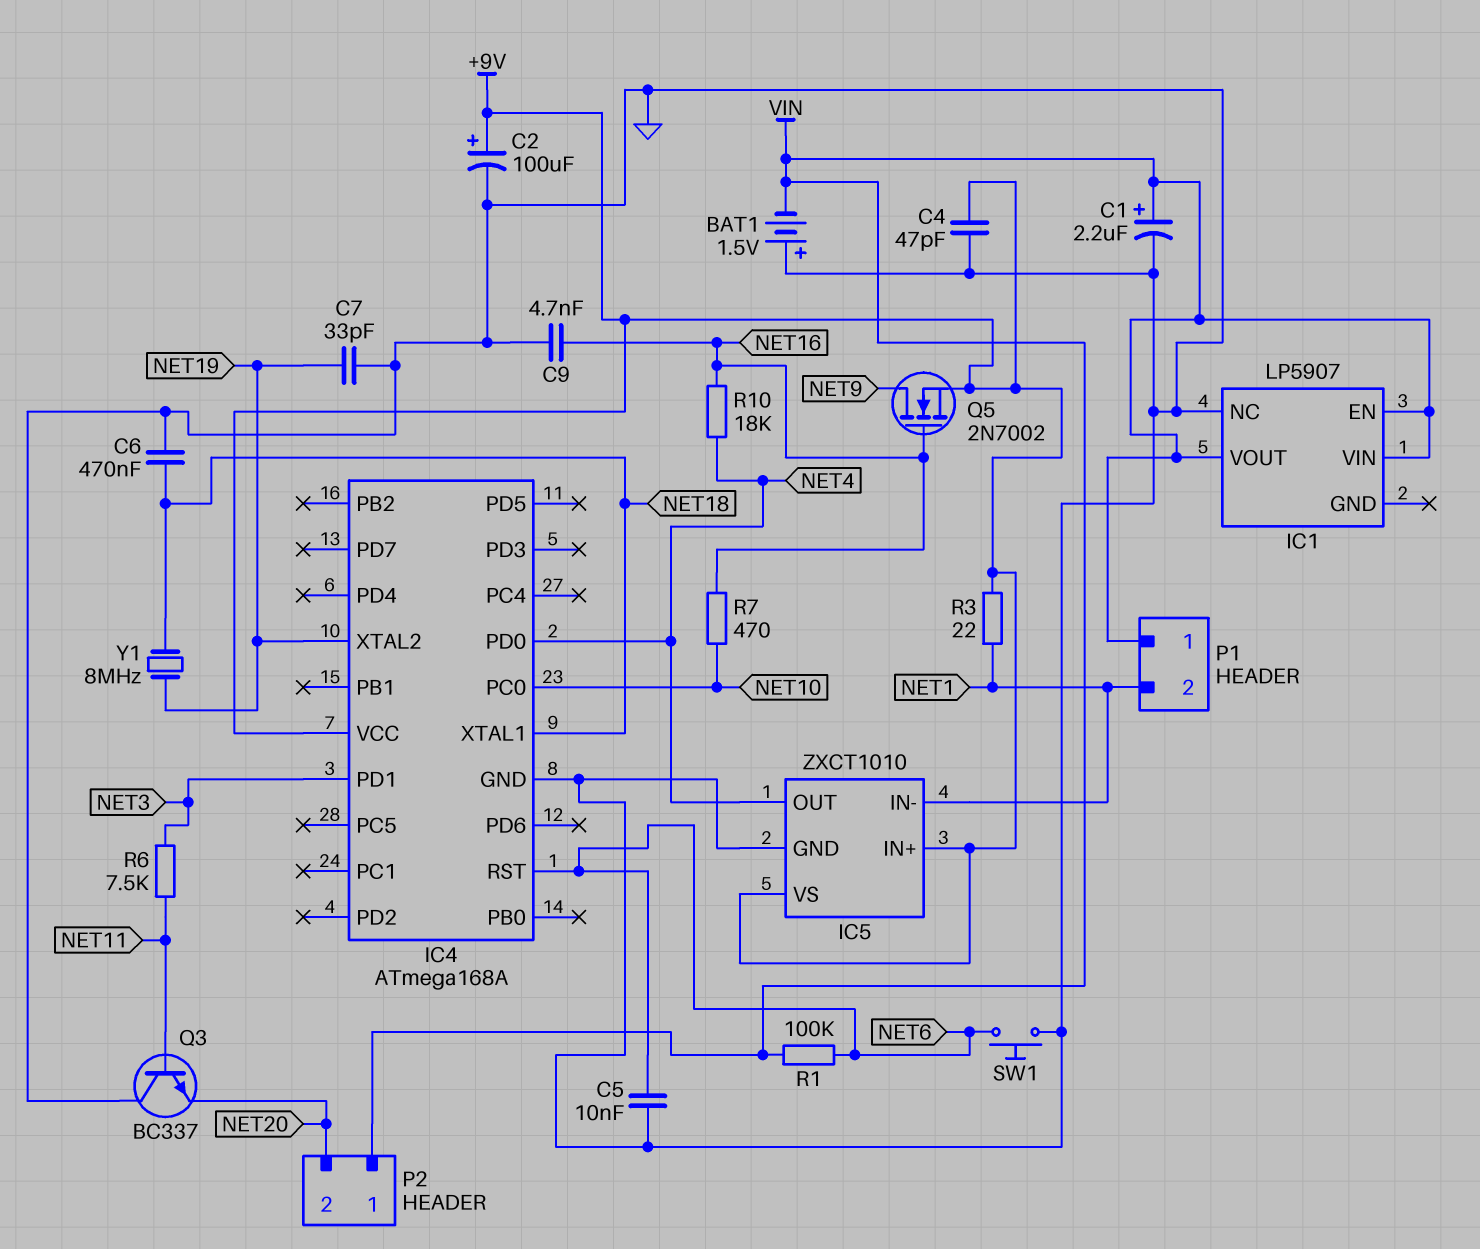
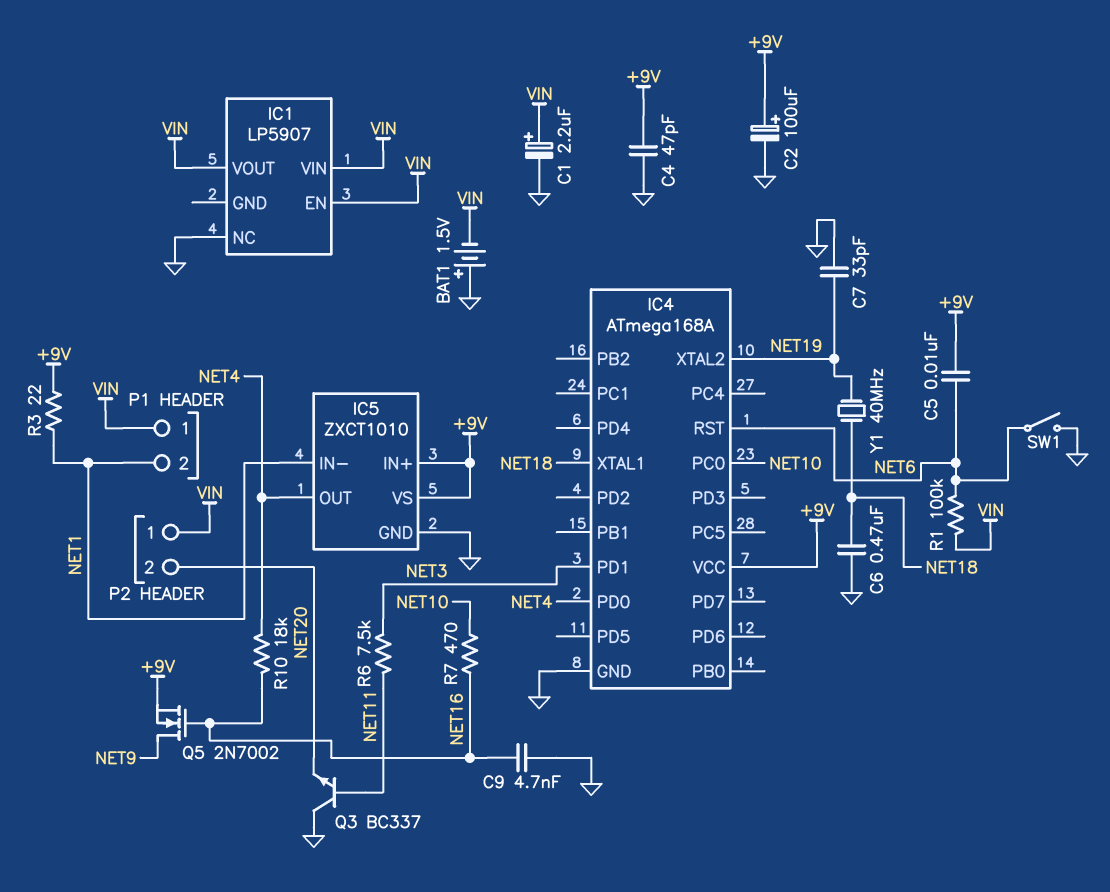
C5: 10nF (GND, NET6) -> 10nF (+9V, NET6)
SW1: button (GND, NET6) -> switch (GND, NET6)
Y1: 8MHz (NET18, NET19) -> 40MHz (NET18, NET19)

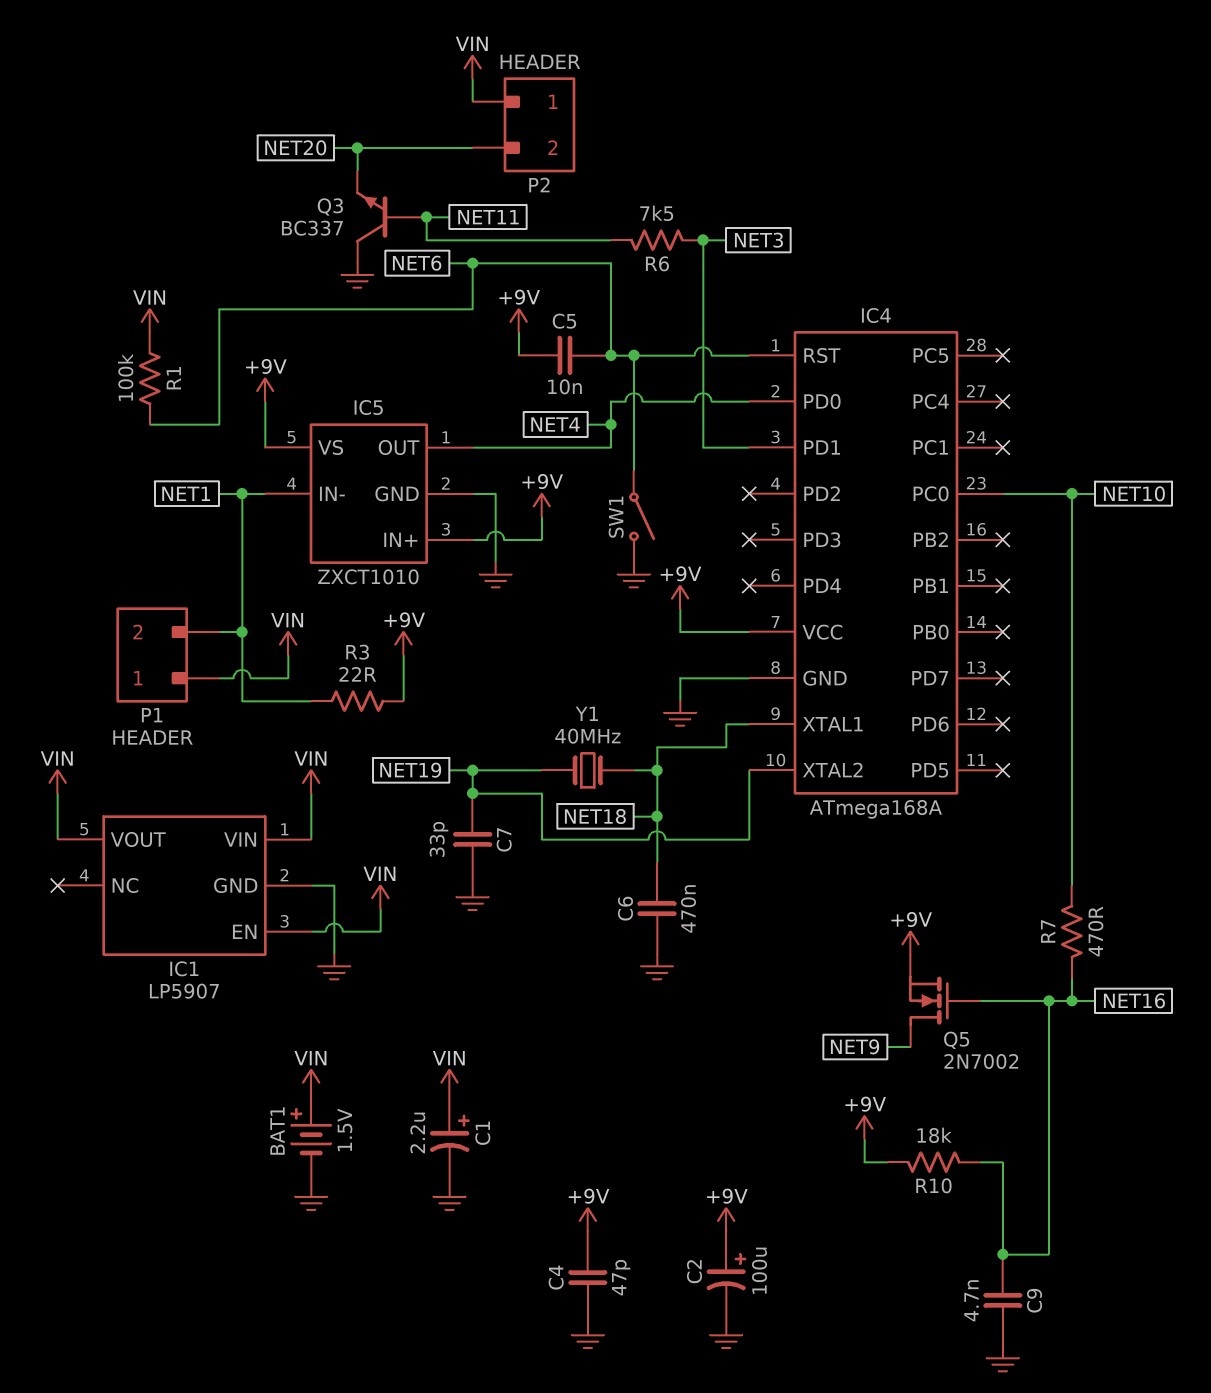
BAT1: 1.5V (plus GND, minus VIN) -> 1.5V (plus VIN, minus GND)
IC1 pin GND: none -> GND
IC1 pin NC: GND -> none
R10: 18k (NET4, NET16) -> 18k (+9V, NET16)

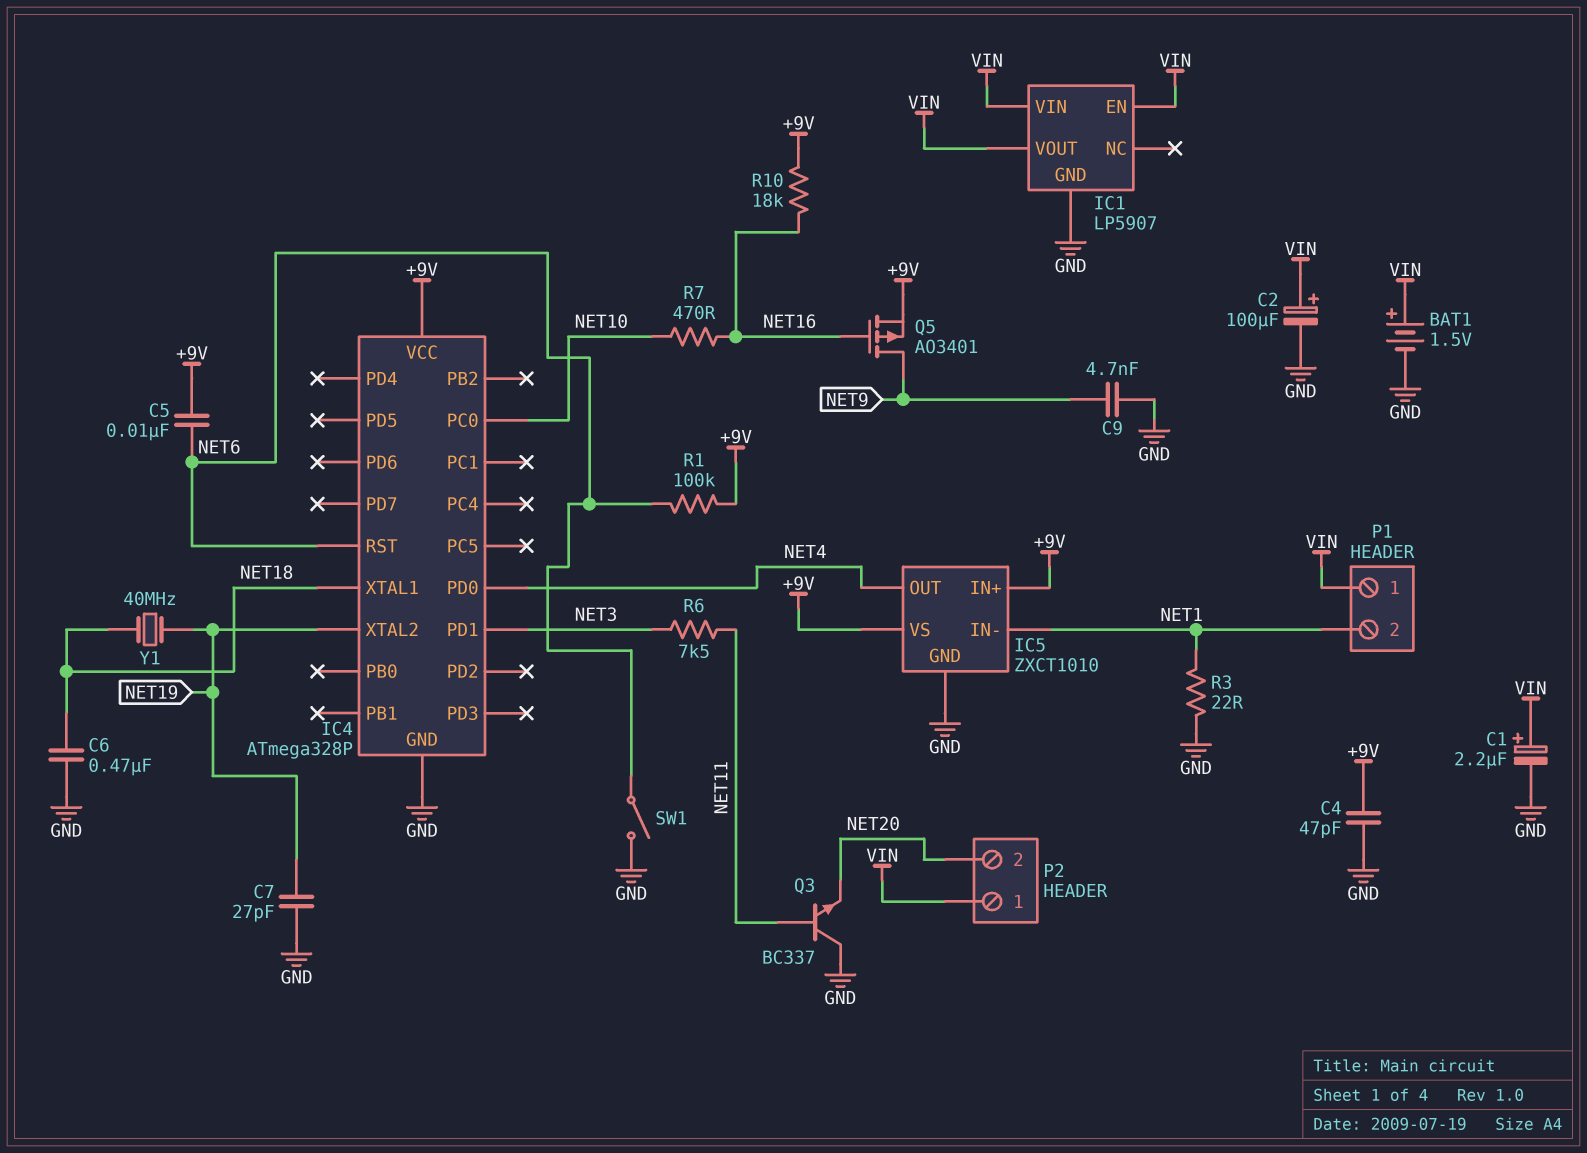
C2: 100uF (plus +9V, minus GND) -> 100uF (plus VIN, minus GND)
C7: 33pF (GND, NET19) -> 27pF (GND, NET19)
C9: 4.7nF (GND, NET16) -> 4.7nF (GND, NET9)
IC4: ATmega168A -> ATmega328P
Q5: NMOS 2N7002 (G NET16, D NET9, S +9V) -> PMOS AO3401 (G NET16, D NET9, S +9V)
R1: 100k (NET6, VIN) -> 100k (+9V, NET6)
R3: 22 (+9V, NET1) -> 22 (GND, NET1)

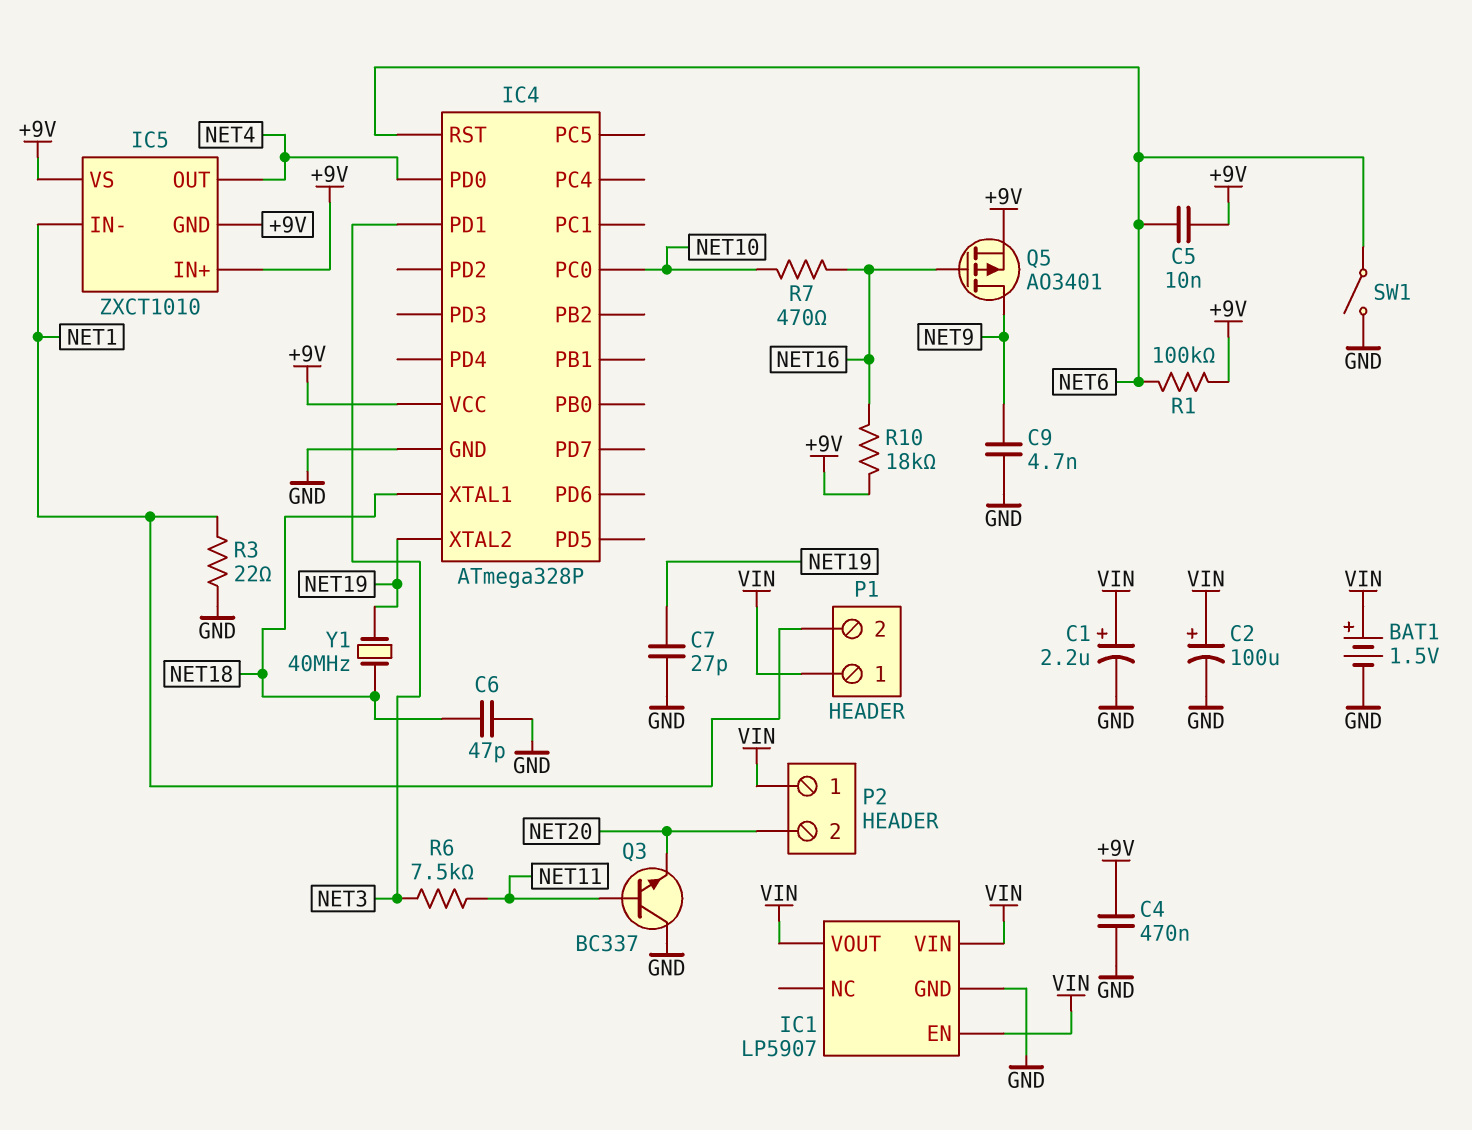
C4: 47pF (+9V, GND) -> 470nF (+9V, GND)
C6: 470nF (GND, NET18) -> 47pF (GND, NET18)
IC5 pin GND: GND -> +9V

